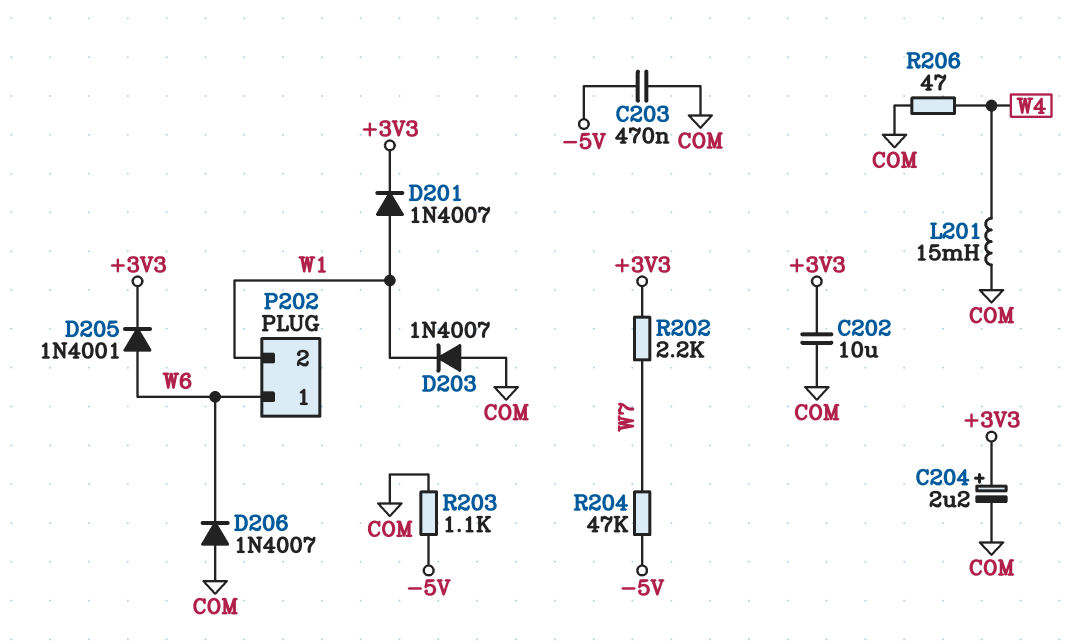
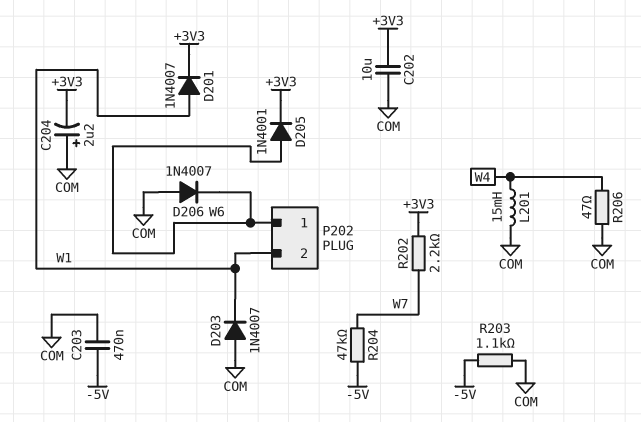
C204: 2.2uF (plus +3V3, minus COM) -> 2.2uF (plus COM, minus +3V3)

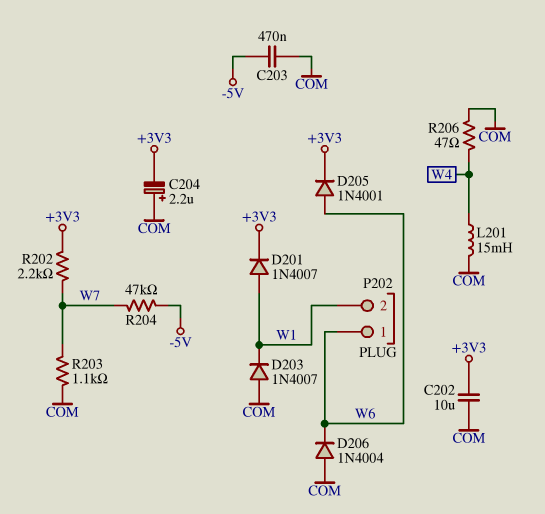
D206: diode 1N4007 (A COM, K W6) -> diode 1N4004 (A COM, K W6)
R203: 1.1k (-5V, COM) -> 1.1k (COM, W7)

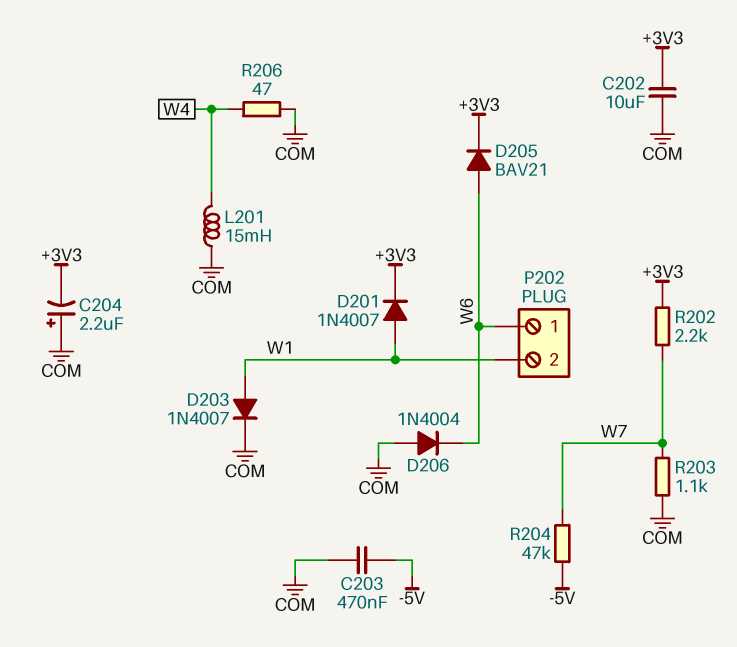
D203: diode 1N4007 (A COM, K W1) -> diode 1N4007 (A W1, K COM)
D205: diode 1N4001 (A W6, K +3V3) -> diode BAV21 (A W6, K +3V3)

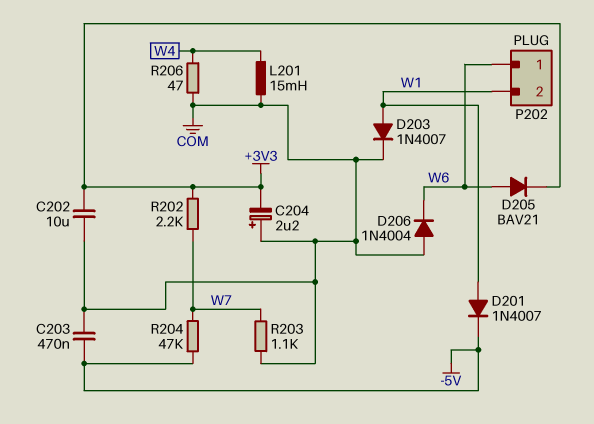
D201: diode 1N4007 (A W1, K +3V3) -> diode 1N4007 (A W1, K -5V)

